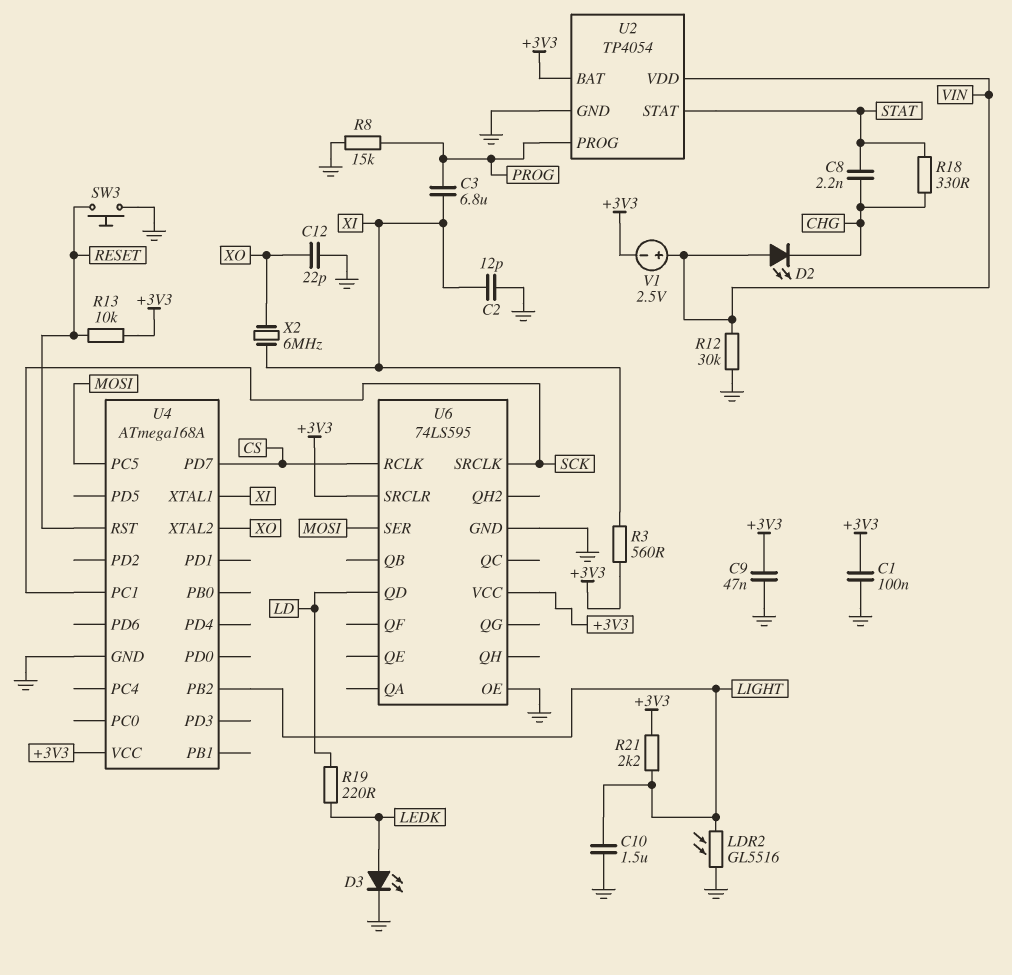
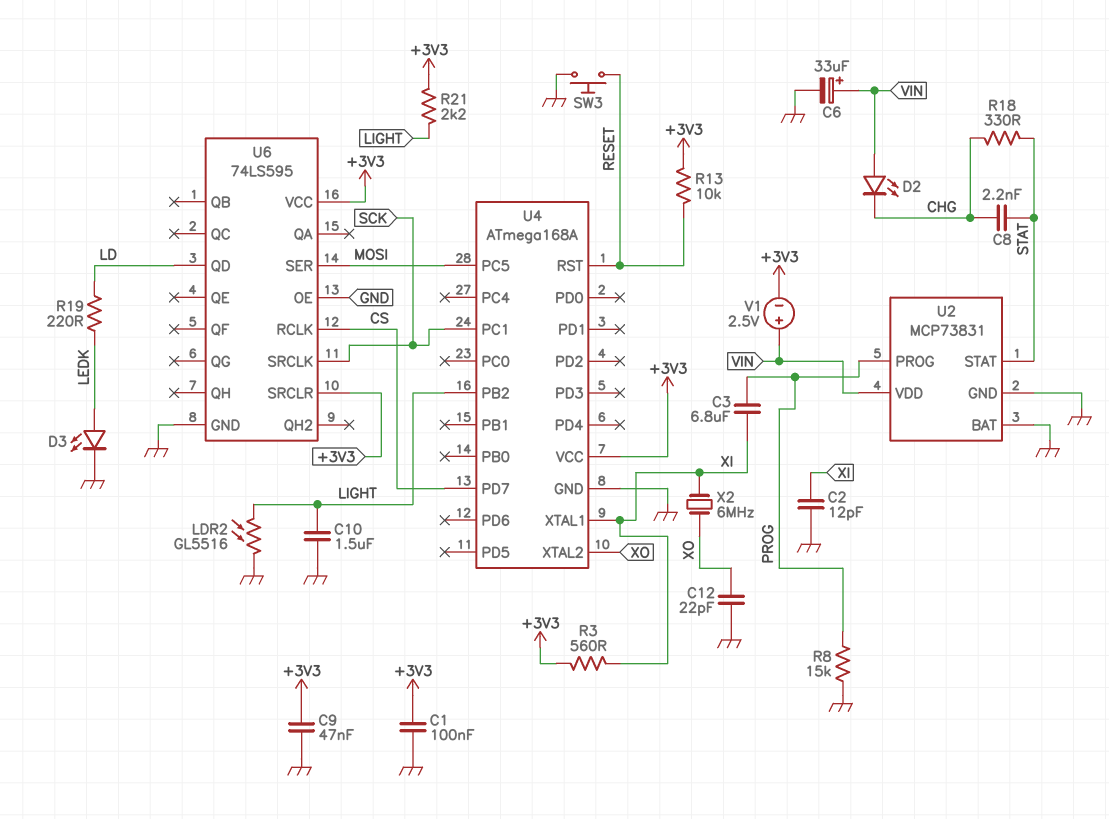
C6: none -> 33uF (plus VIN, minus GND)
R12: 30k (GND, VIN) -> none
U2: TP4054 -> MCP73831
U2 pin BAT: +3V3 -> GND

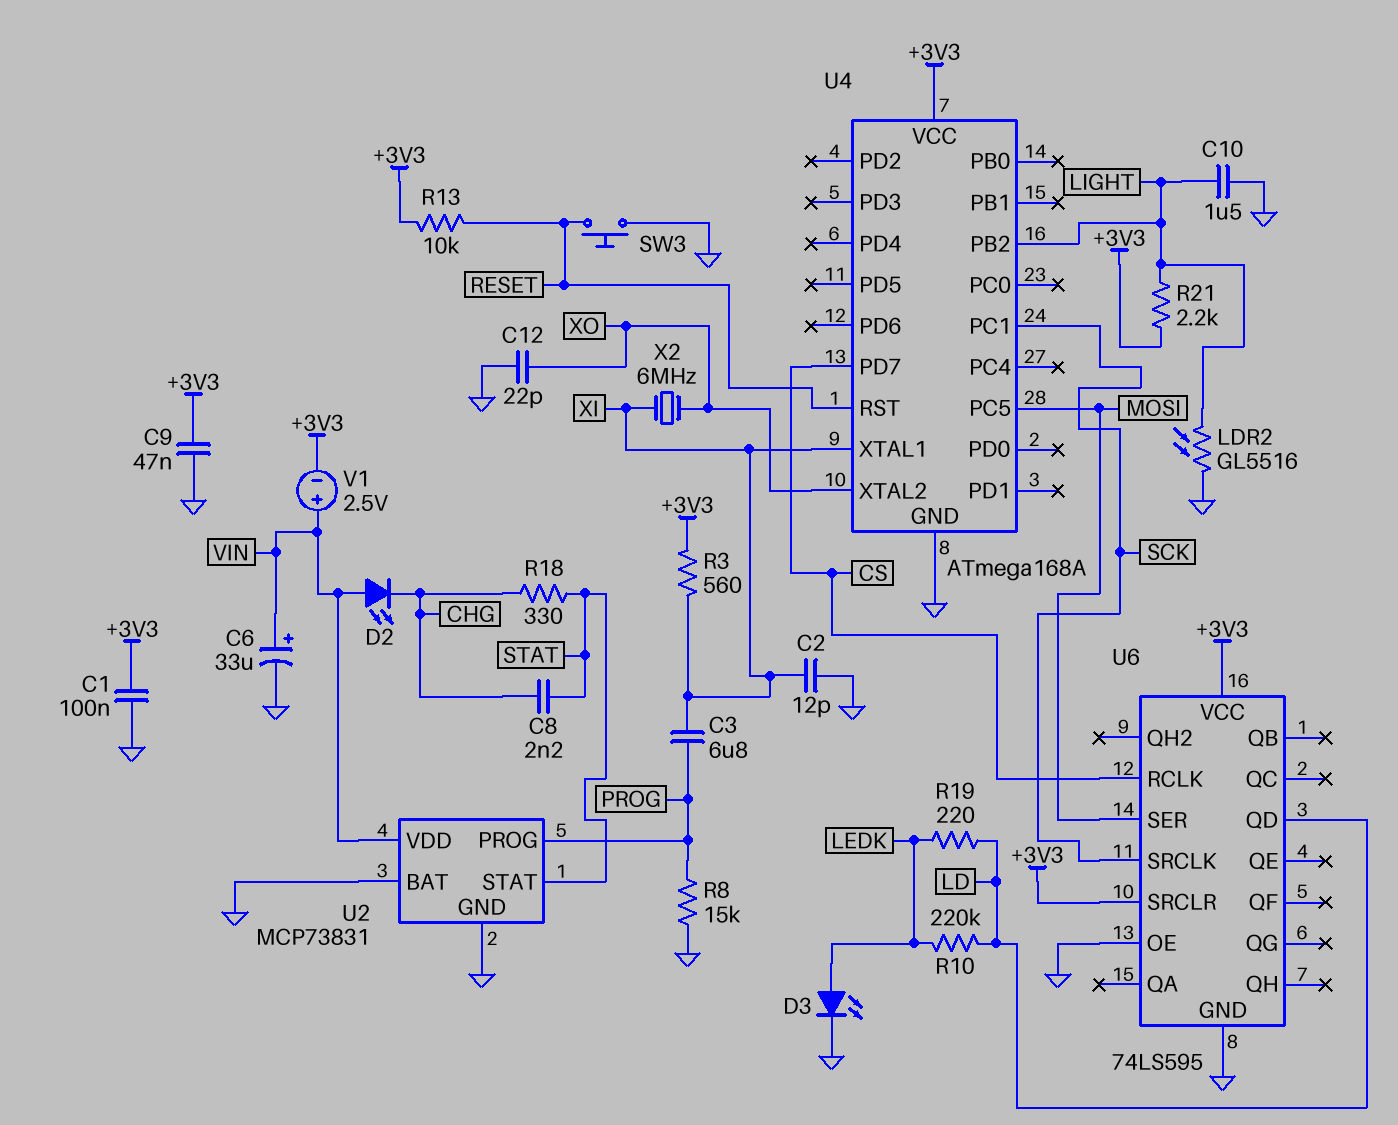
R10: none -> 220k (LD, LEDK)

